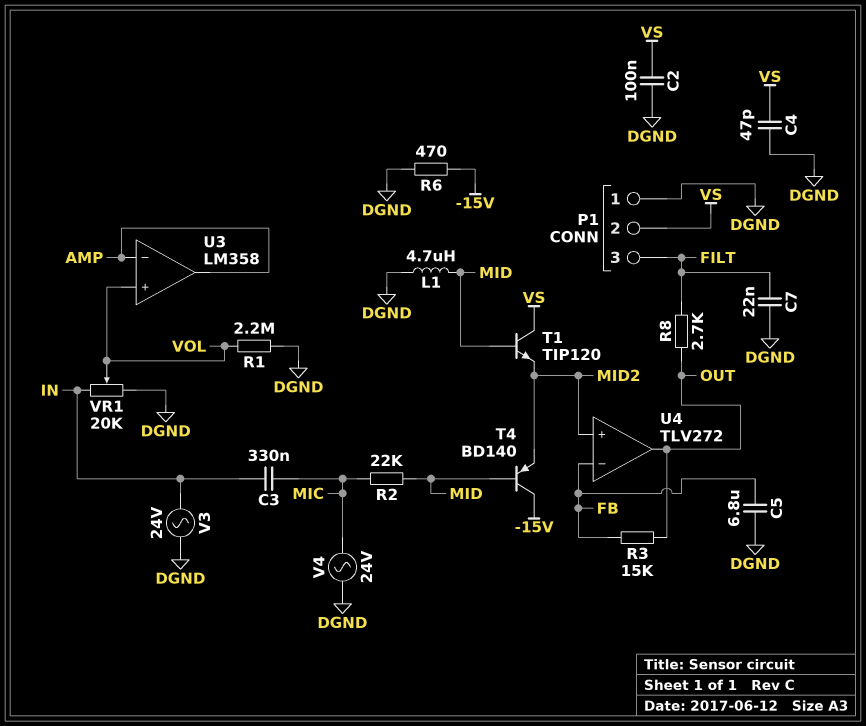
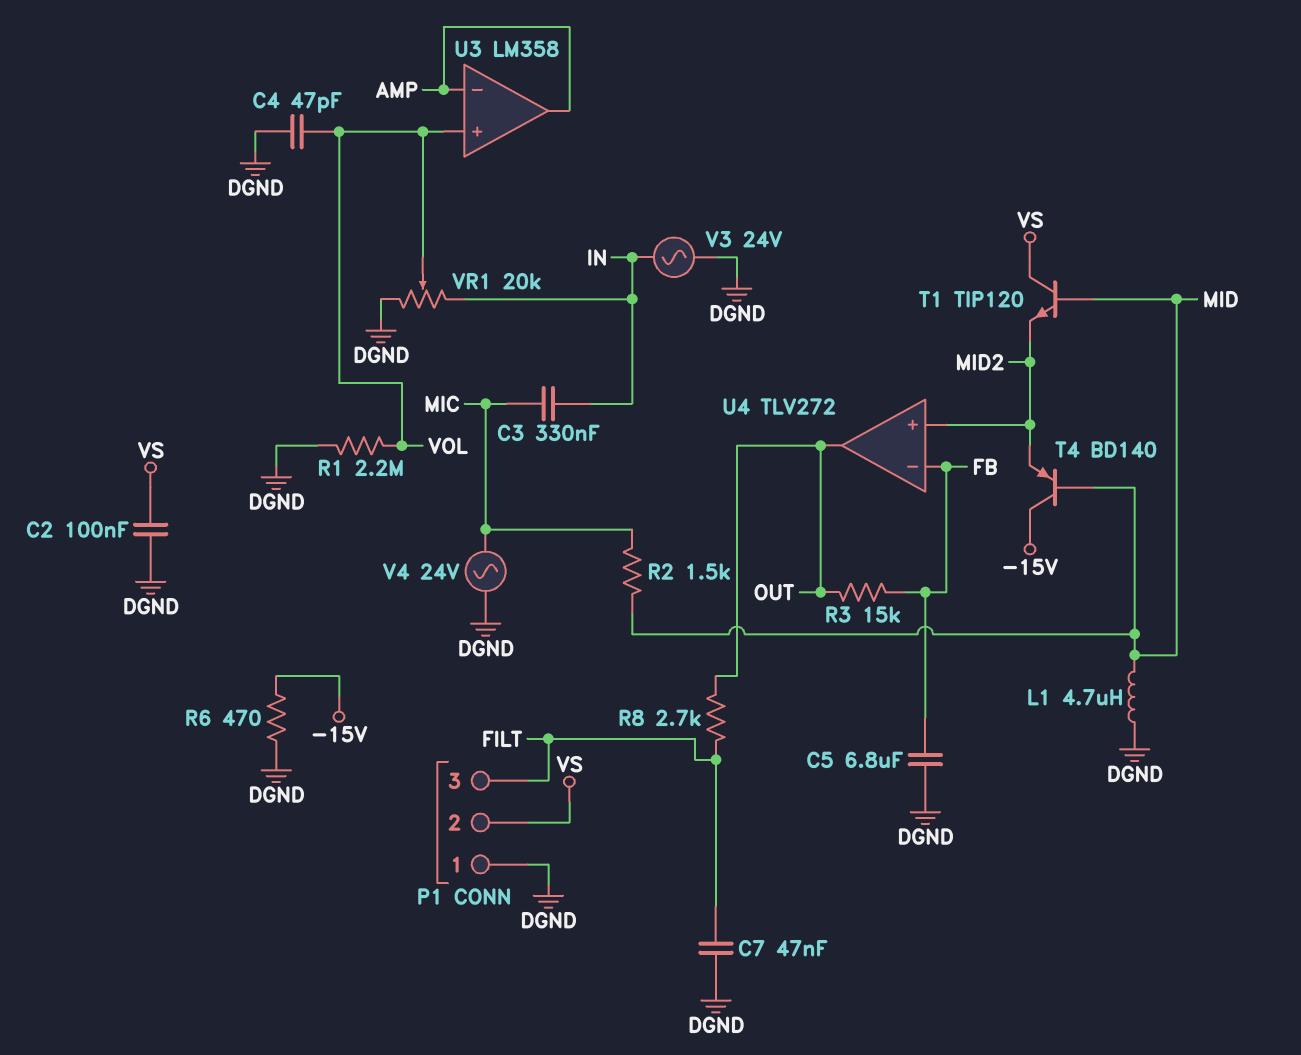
C4: 47pF (DGND, VS) -> 47pF (DGND, VOL)
C7: 22nF (DGND, FILT) -> 47nF (DGND, FILT)
R2: 22k (MIC, MID) -> 1.5k (MIC, MID)

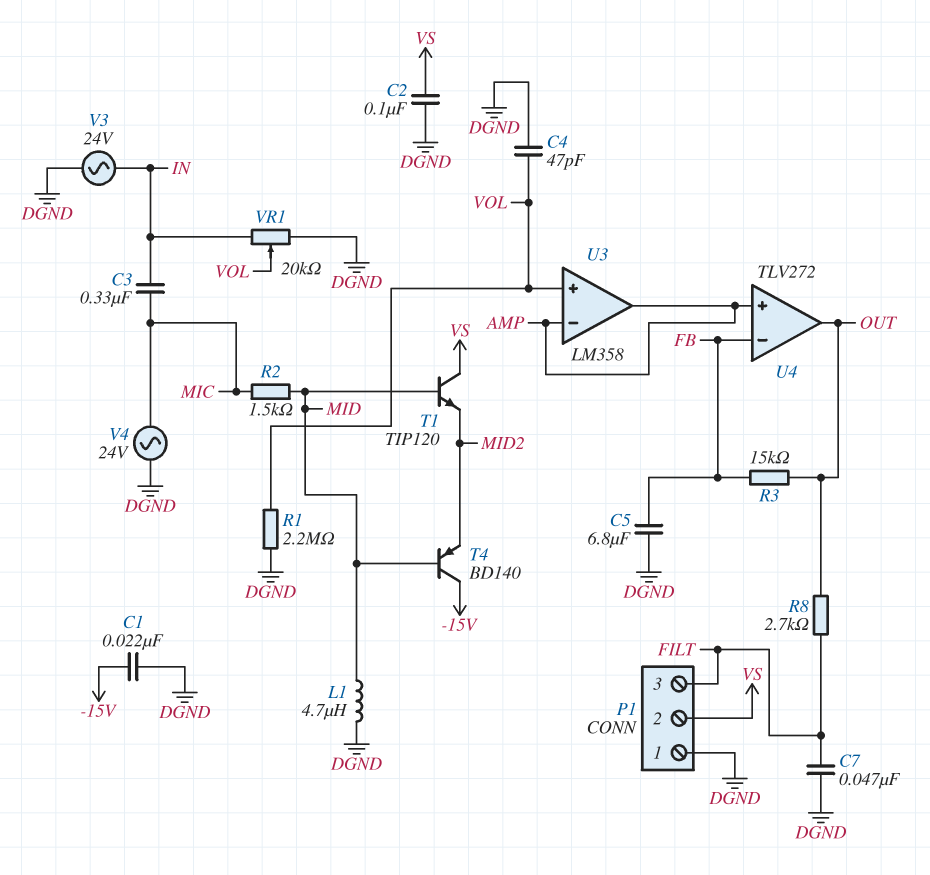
C1: none -> 22nF (-15V, DGND)
R6: 470 (-15V, DGND) -> none
U4 pin in+: MID2 -> AMP

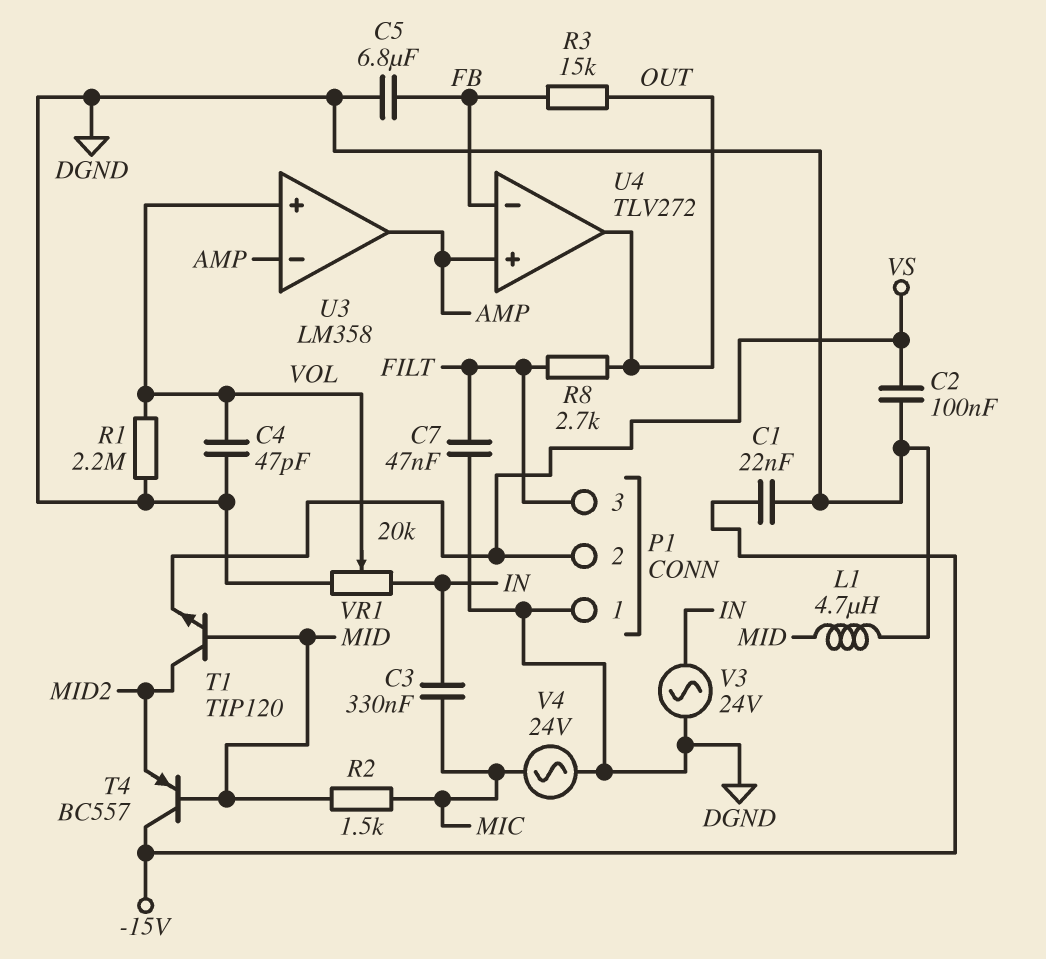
T1: NPN TIP120 (B MID, C VS, E MID2) -> NPN TIP120 (B MID, C MID2, E VS)
T4: PNP BD140 (B MID, C -15V, E MID2) -> PNP BC557 (B MID, C -15V, E MID2)

